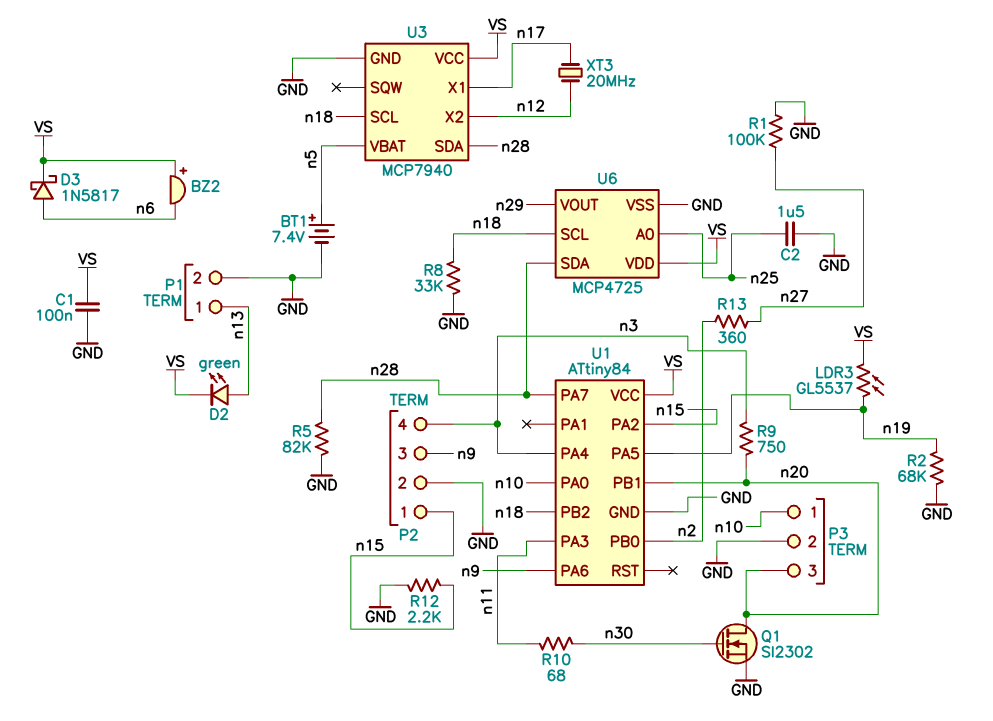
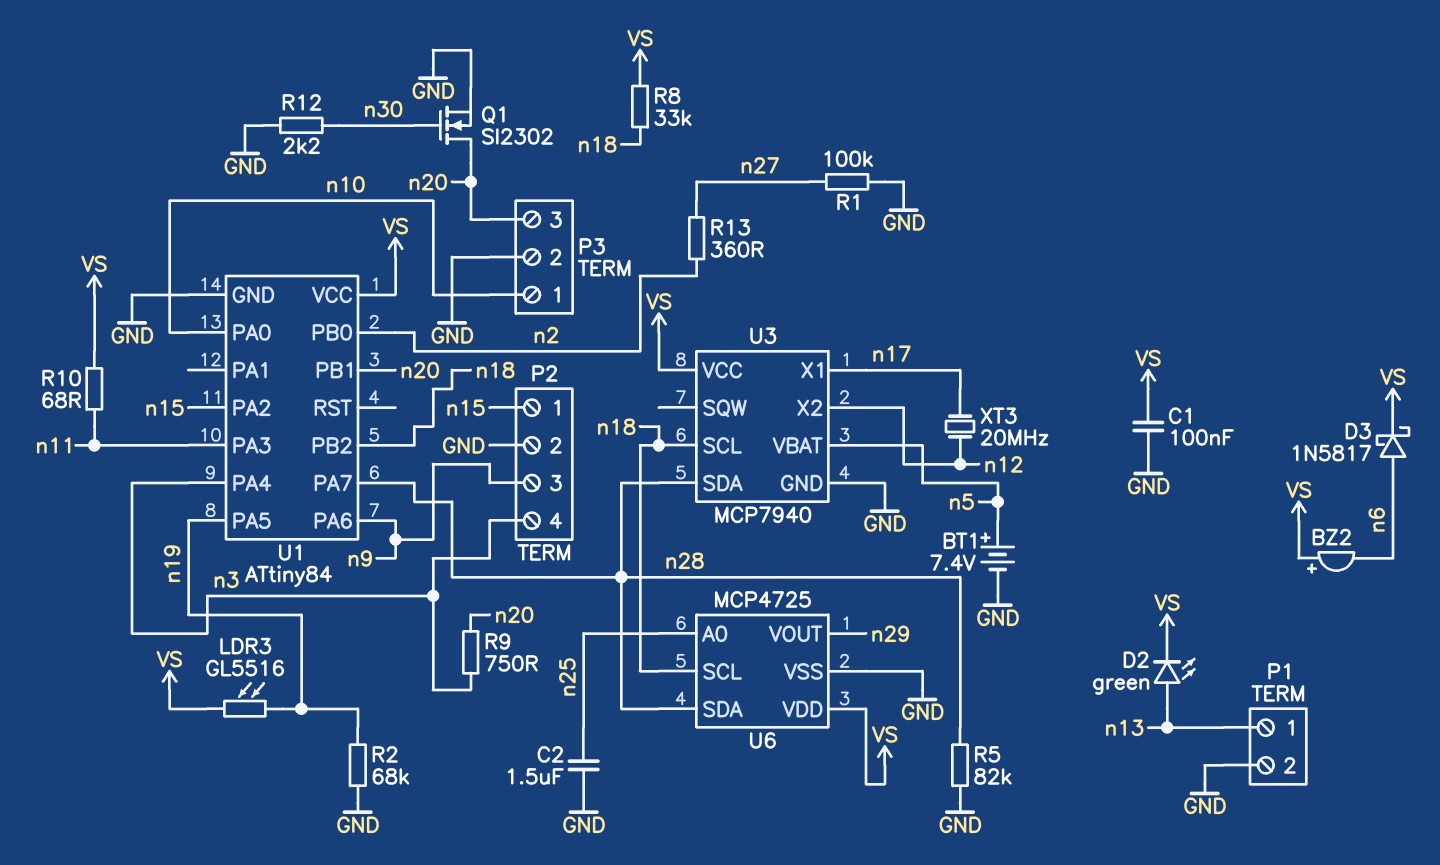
LDR3: GL5537 (VS, n19) -> GL5516 (VS, n19)
R8: 33k (GND, n18) -> 33k (VS, n18)
R10: 68 (n11, n30) -> 68 (VS, n11)
R12: 2.2k (GND, n15) -> 2.2k (GND, n30)

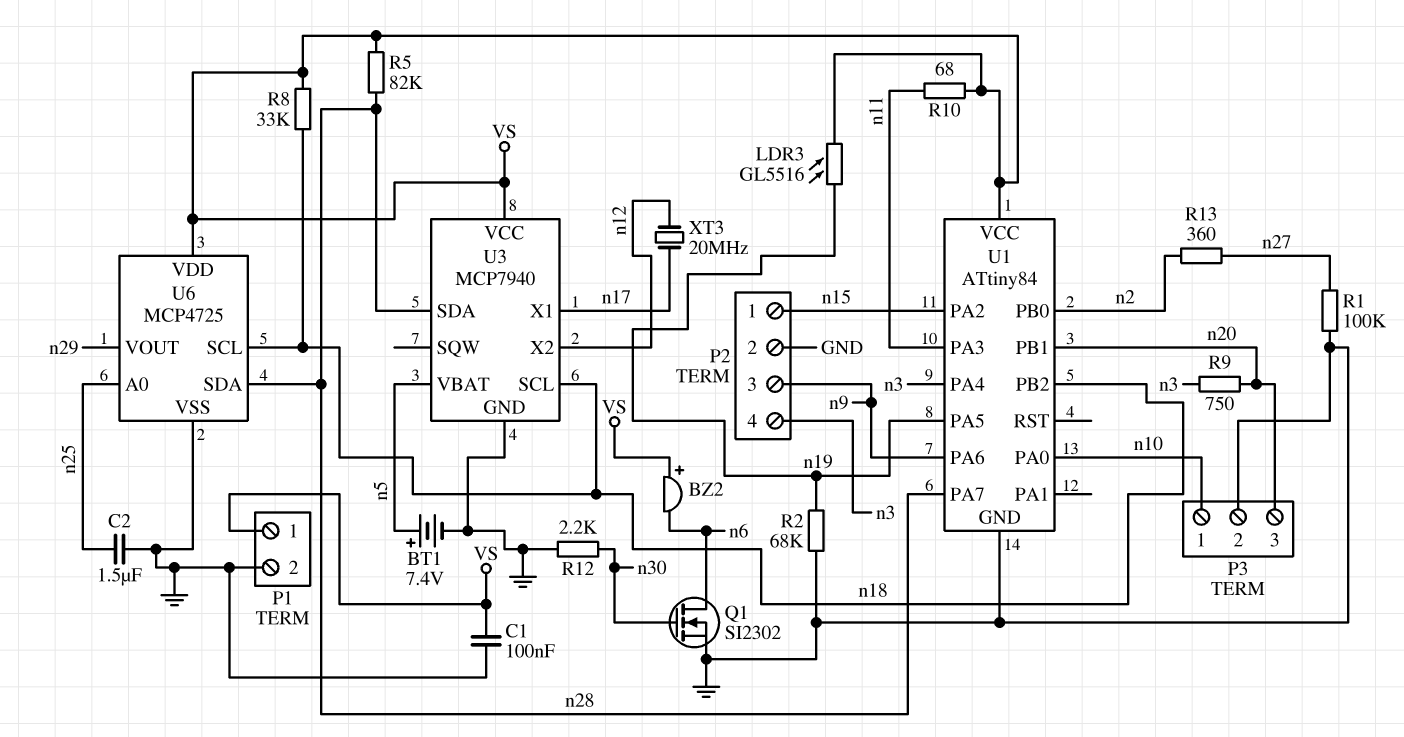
D2: LED green (A n13, K VS) -> none
D3: schottky 1N5817 (A n6, K VS) -> none
P1 pin 1: n13 -> VS
Q1: NMOS SI2302 (G n30, D n20, S GND) -> NMOS SI2302 (G n30, D n6, S GND)
R5: 82k (GND, n28) -> 82k (VS, n28)

